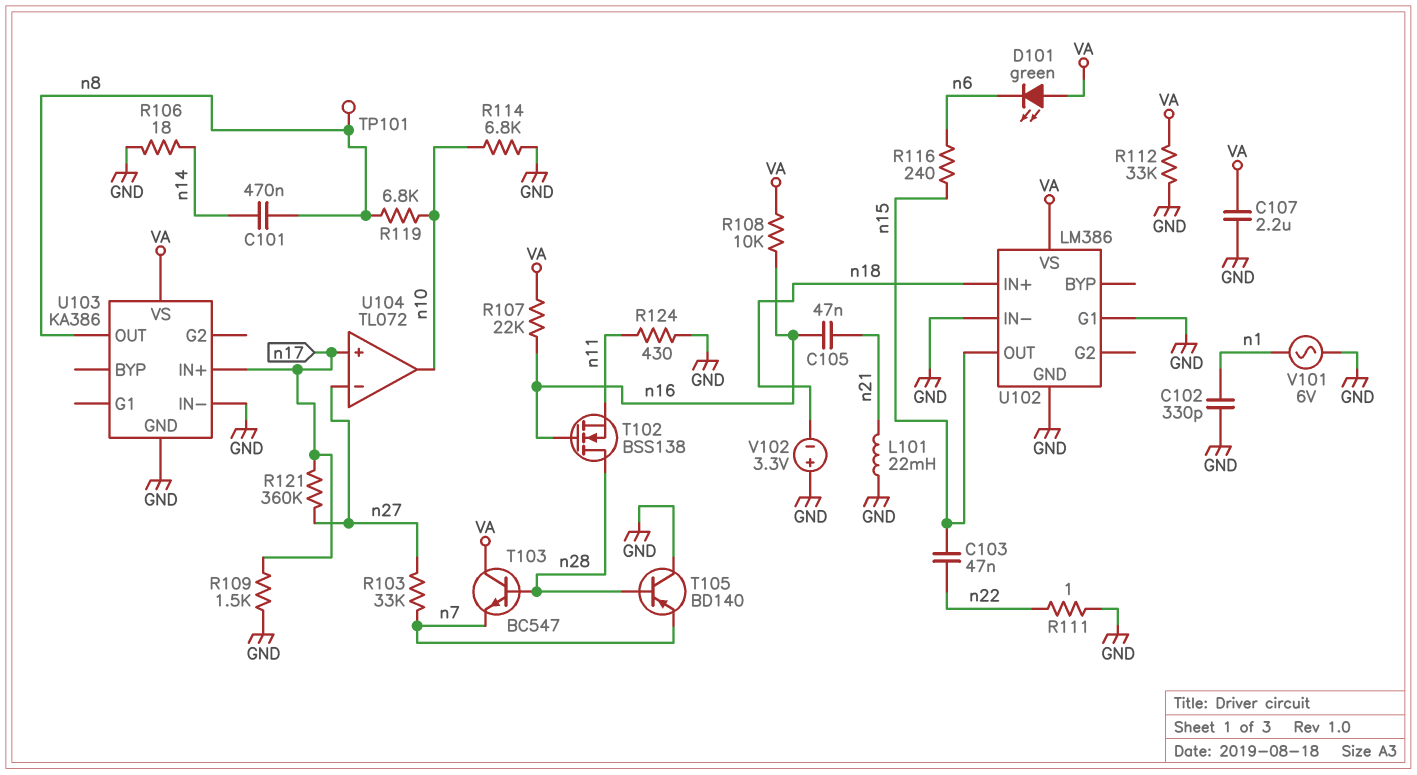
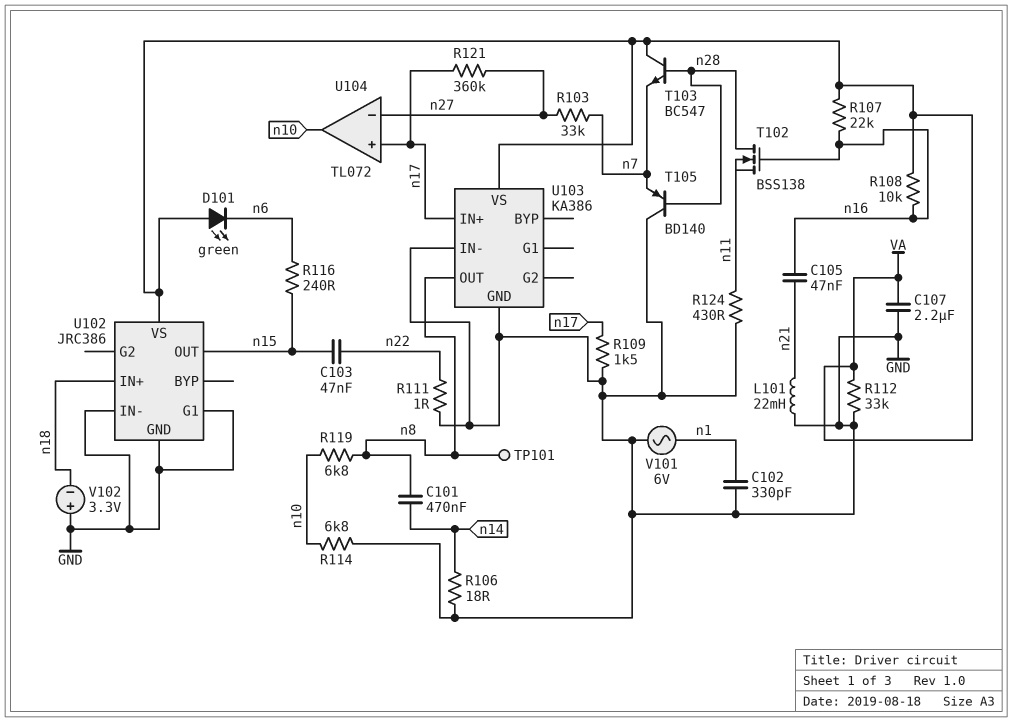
U102: LM386 -> JRC386

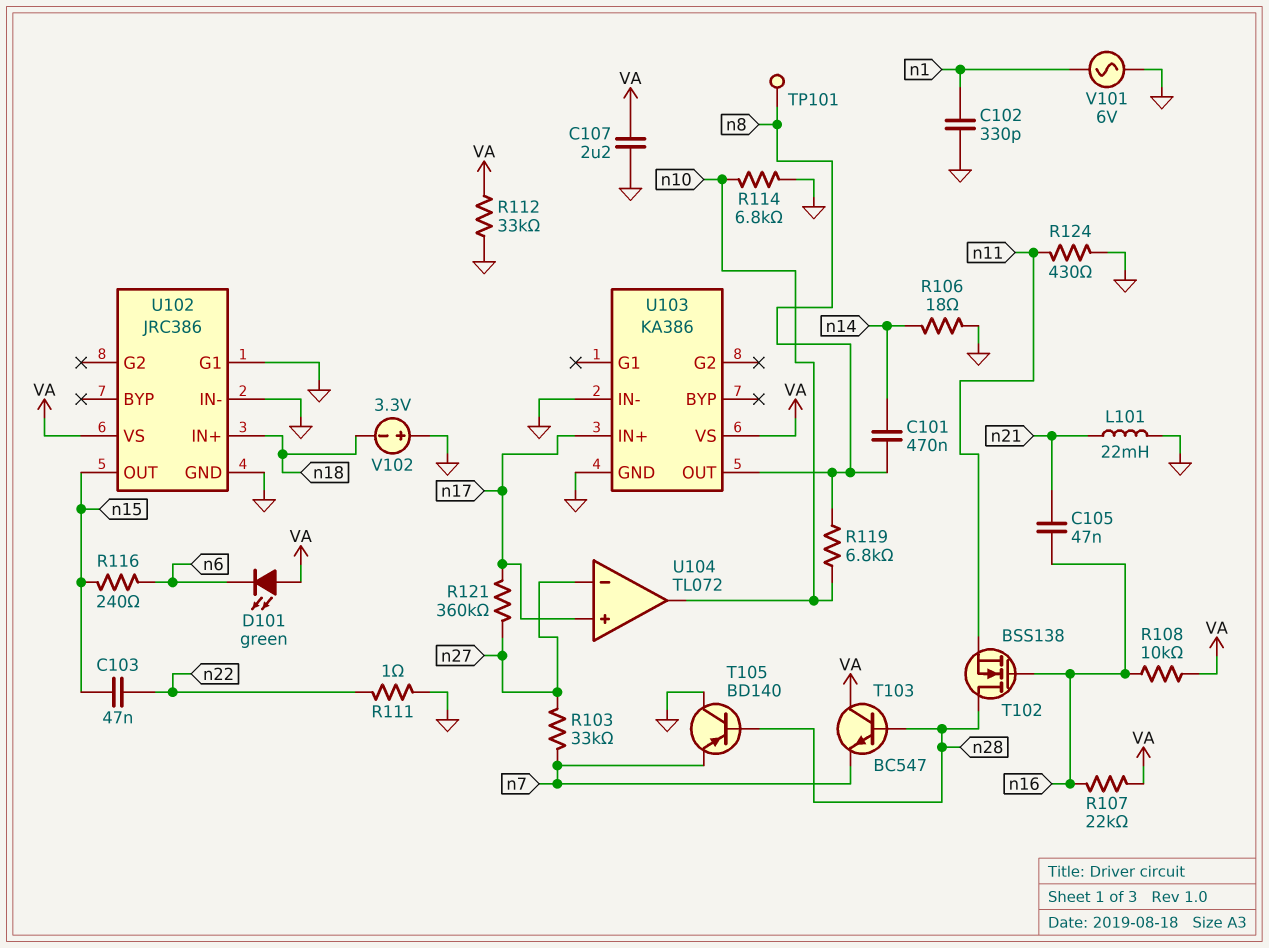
R109: 1.5k (GND, n17) -> none

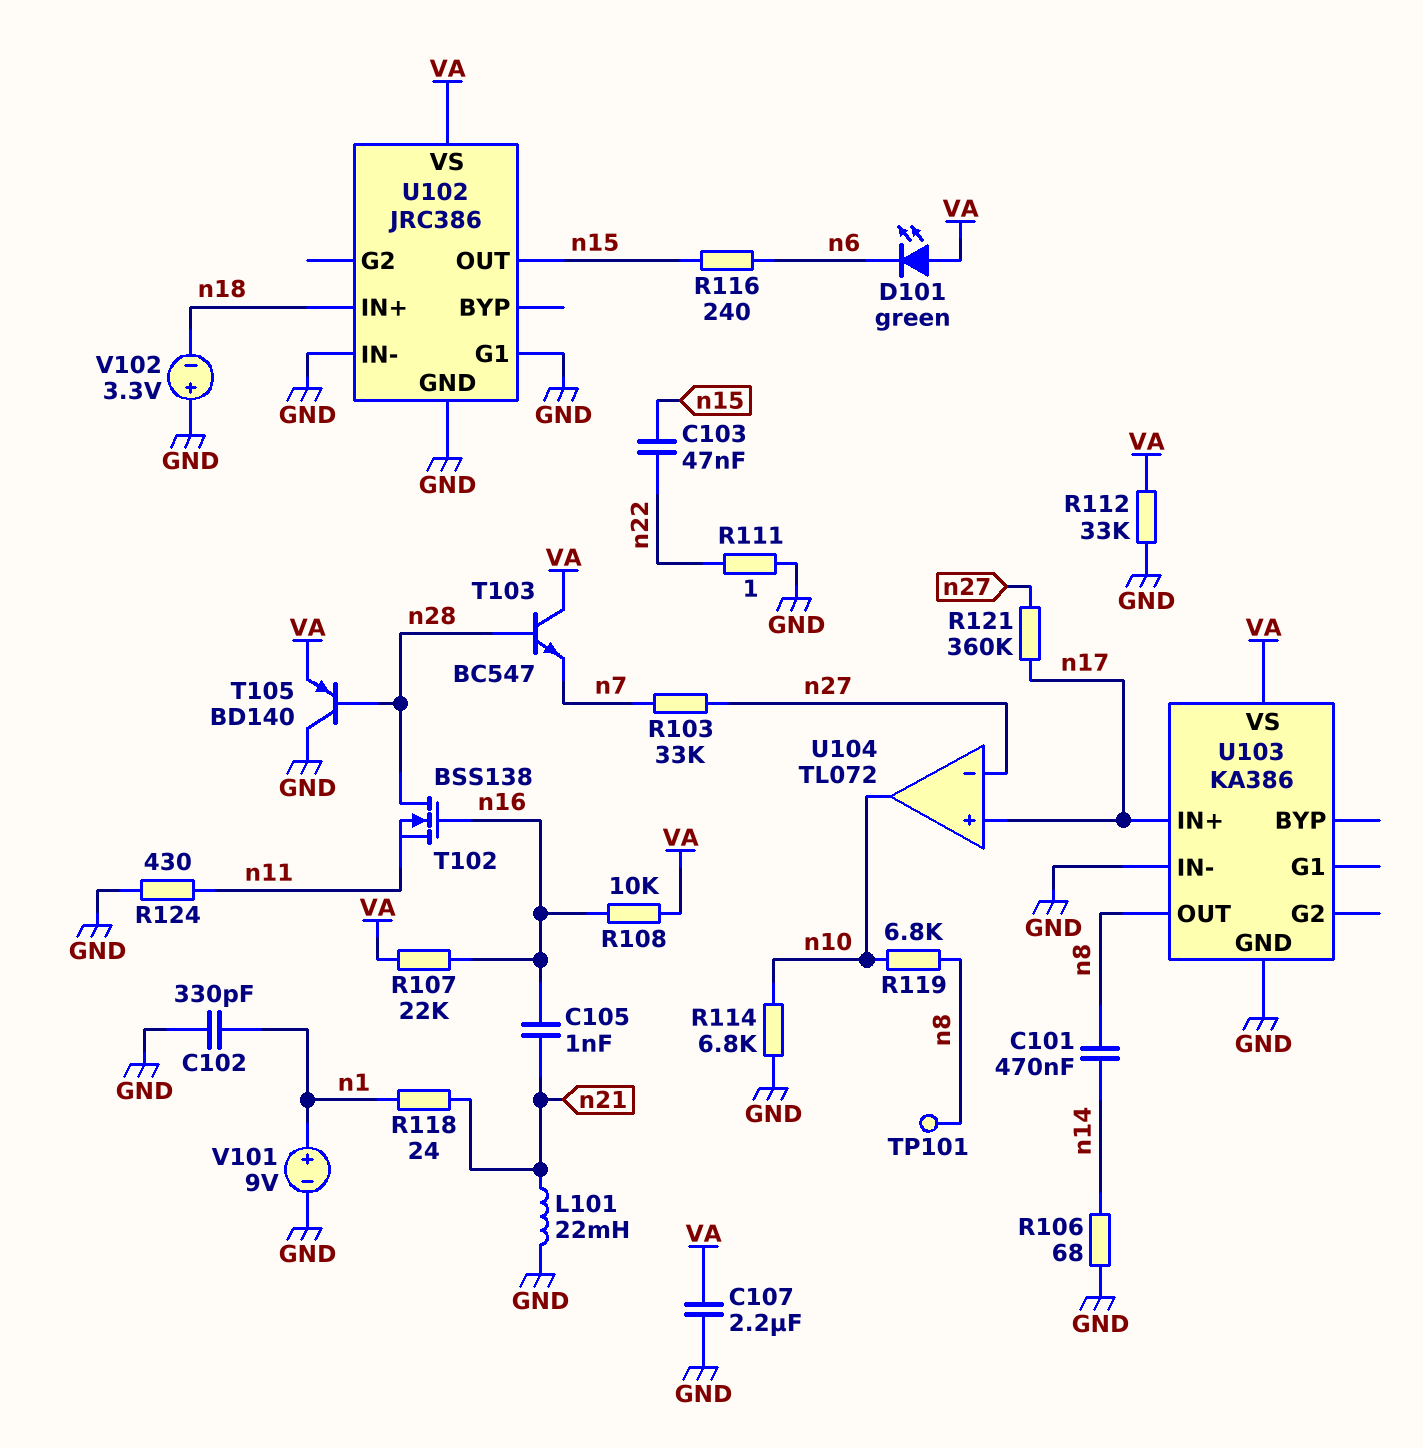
C105: 47nF (n16, n21) -> 1nF (n16, n21)
R106: 18 (GND, n14) -> 68 (GND, n14)
R118: none -> 24 (n1, n21)
T105: PNP BD140 (B n28, C GND, E n7) -> PNP BD140 (B n28, C GND, E VA)
V101: AC 6V (GND, n1) -> 9V (plus n1, minus GND)

